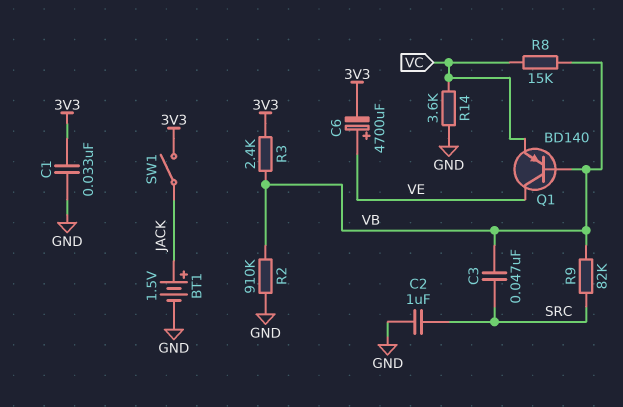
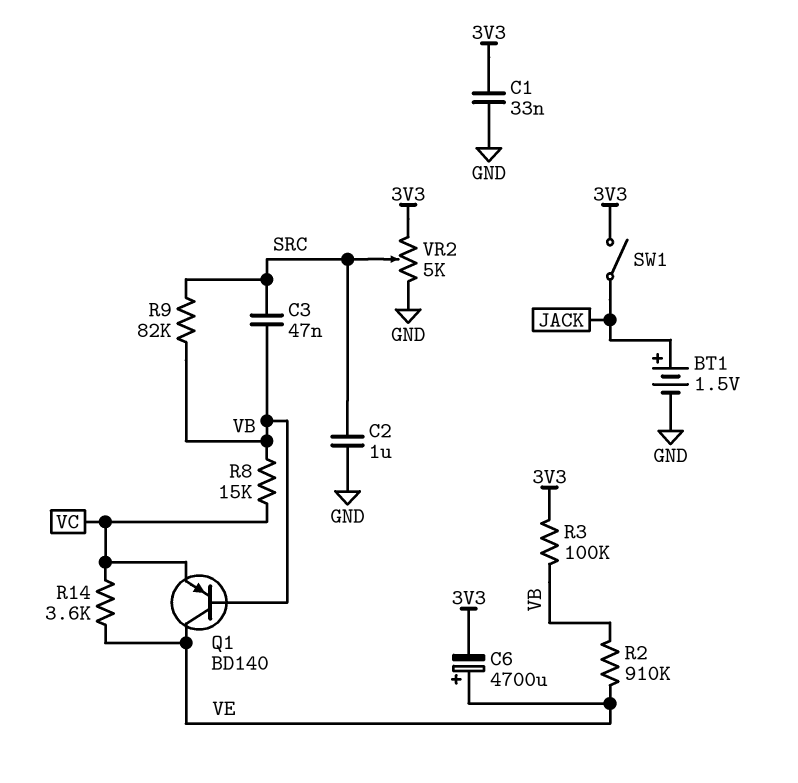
R2: 910k (GND, VB) -> 910k (VB, VE)
R3: 2.4k (3V3, VB) -> 100k (3V3, VB)
R14: 3.6k (GND, VC) -> 3.6k (VC, VE)
VR2: none -> 5k (3V3, GND, wiper SRC)

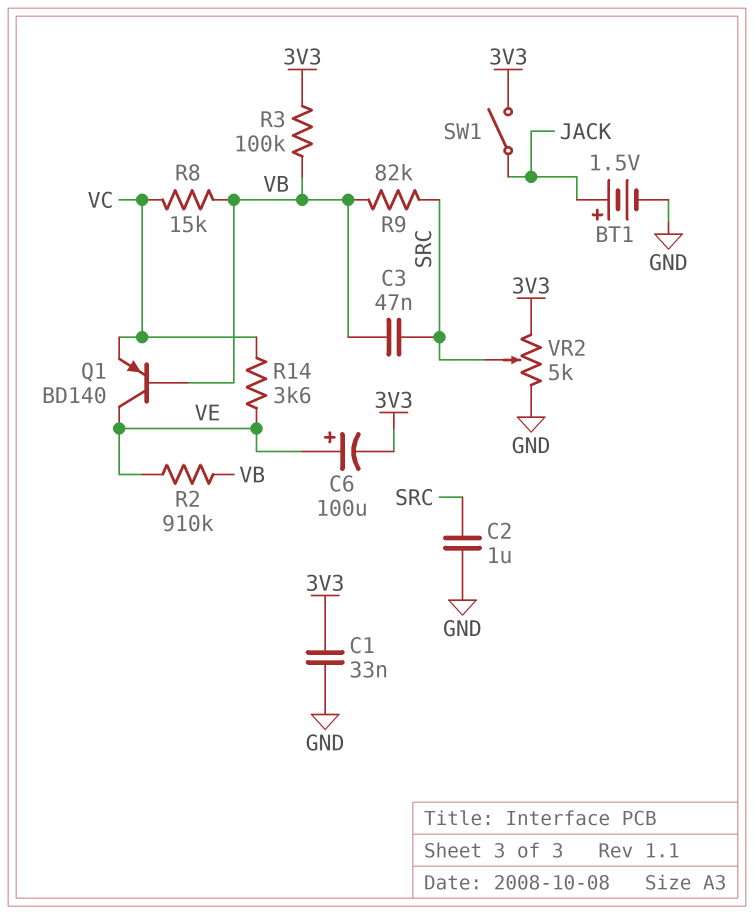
C6: 4700uF (plus VE, minus 3V3) -> 100uF (plus VE, minus 3V3)

